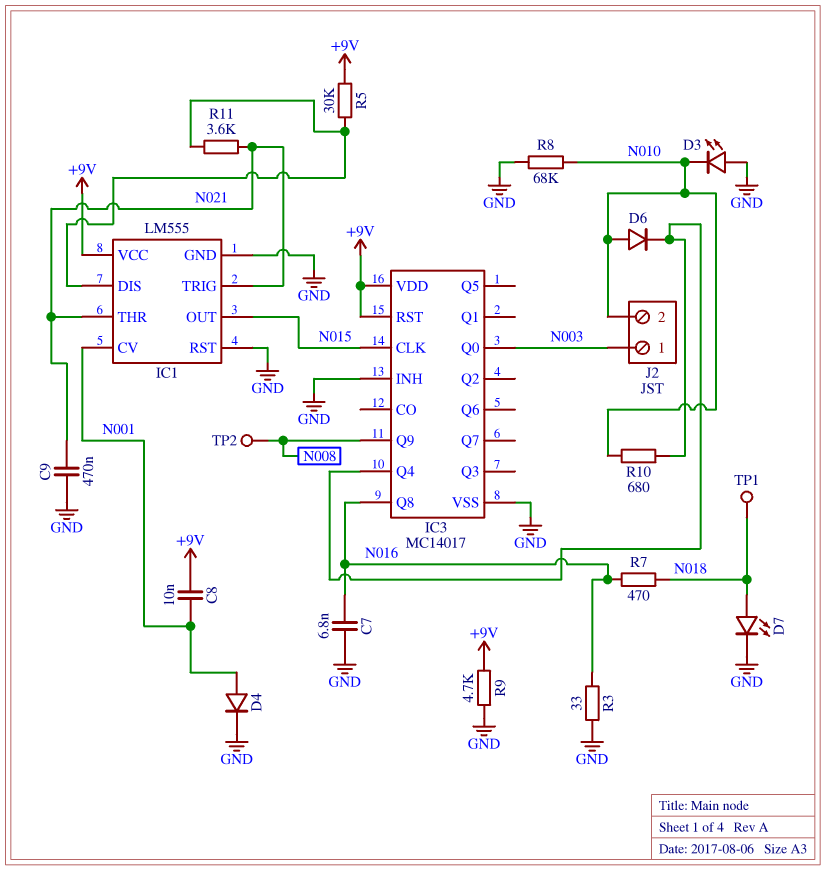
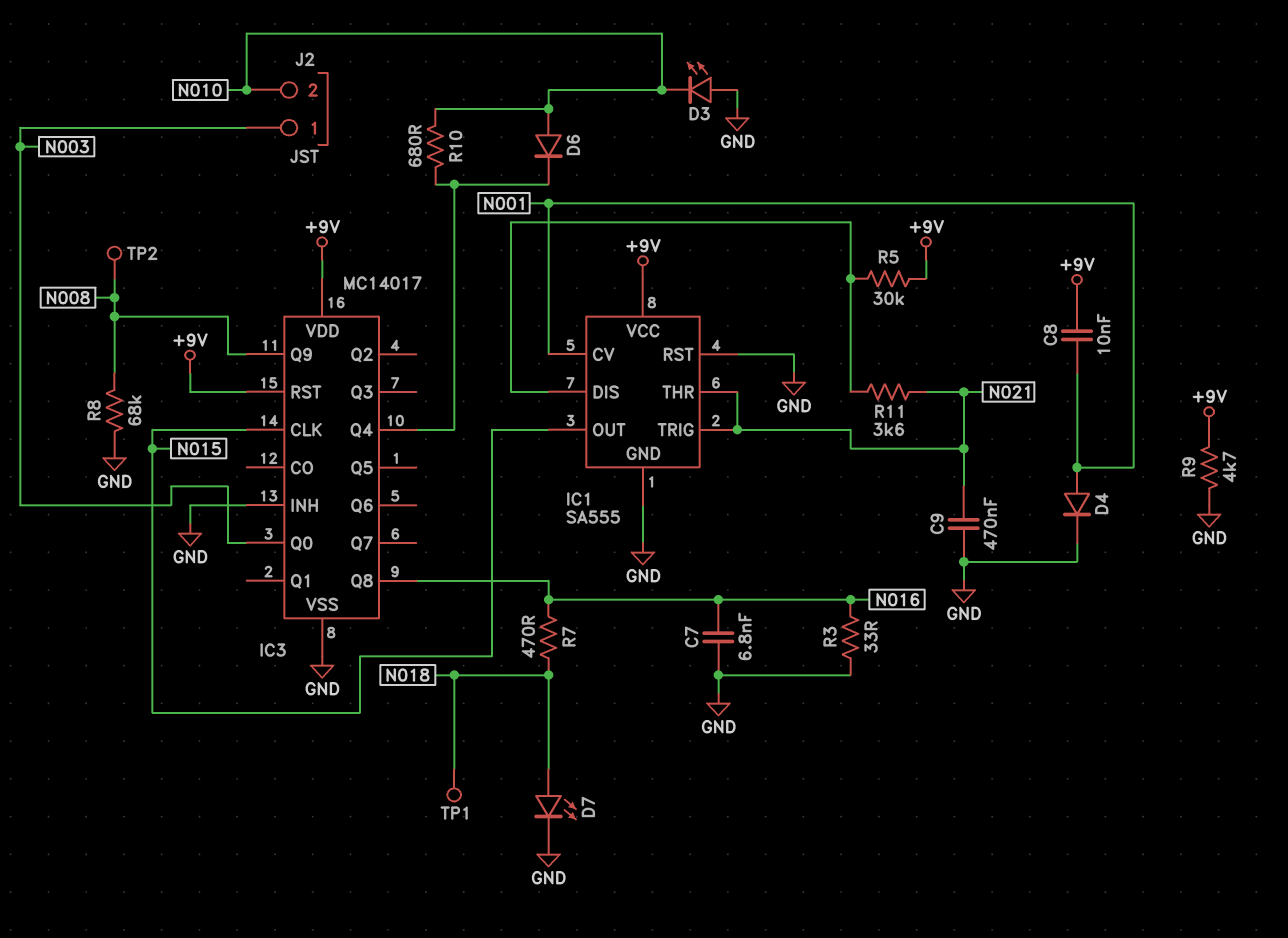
IC1: LM555 -> SA555
R8: 68k (GND, N010) -> 68k (GND, N008)

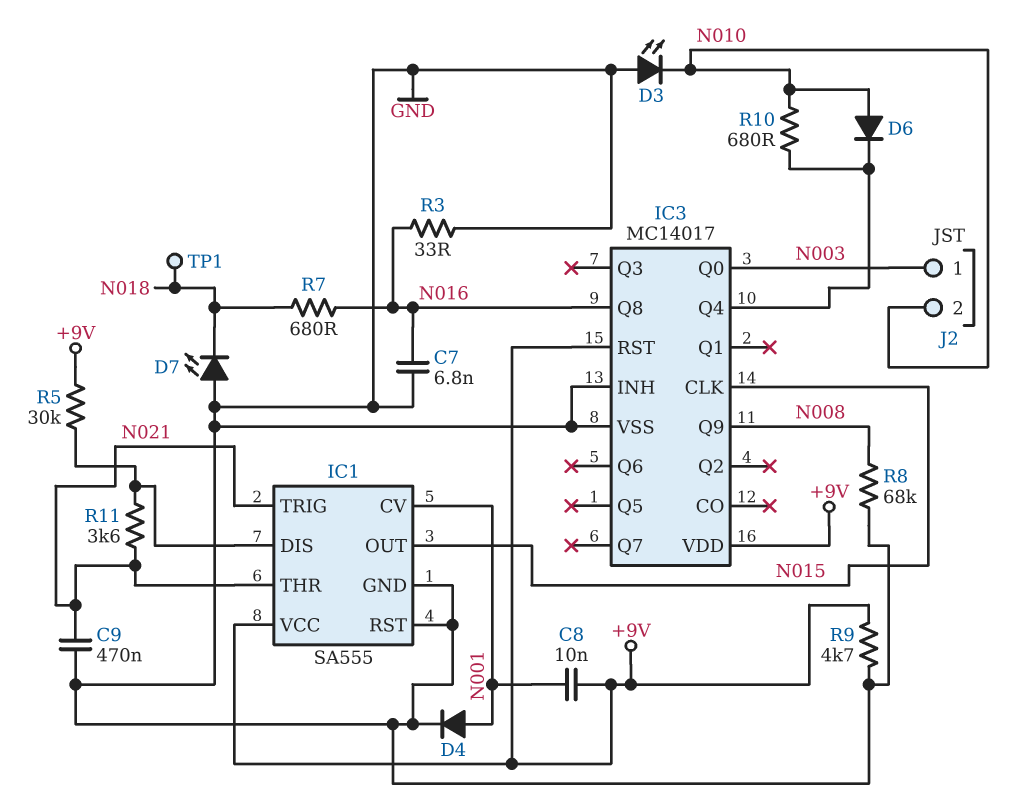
D7: LED (A N018, K GND) -> LED (A GND, K N018)
R7: 470 (N016, N018) -> 680 (N016, N018)
TP2: test point (N008) -> none

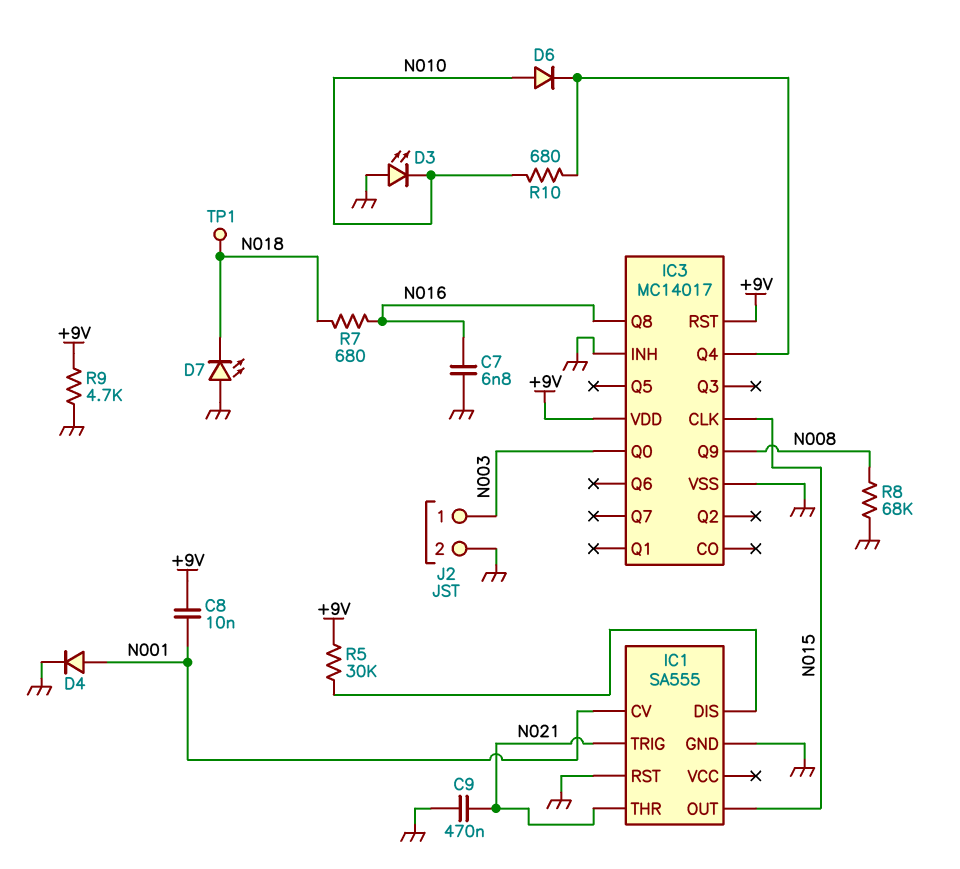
IC1 pin VCC: +9V -> none
J2 pin 2: N010 -> GND
R3: 33 (GND, N016) -> none
R11: 3.6k (IC1/DIS, N021) -> none

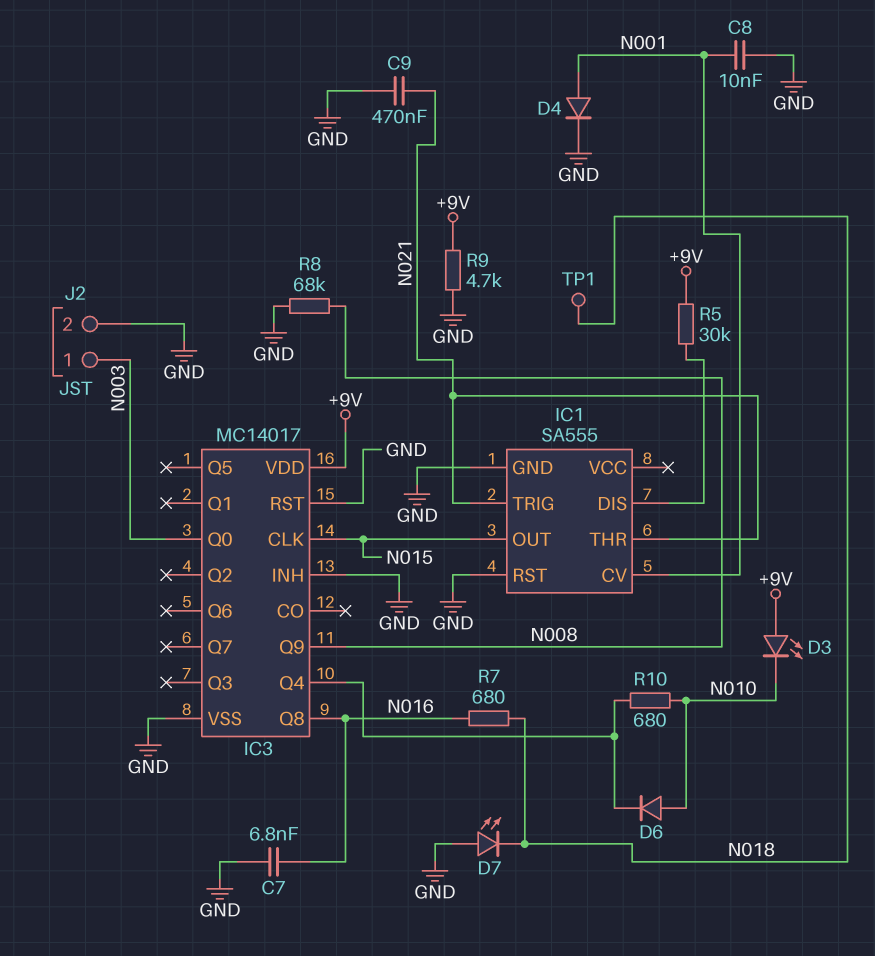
C8: 10nF (+9V, N001) -> 10nF (GND, N001)
D3: LED (A GND, K N010) -> LED (A +9V, K N010)
IC3 pin RST: +9V -> GND

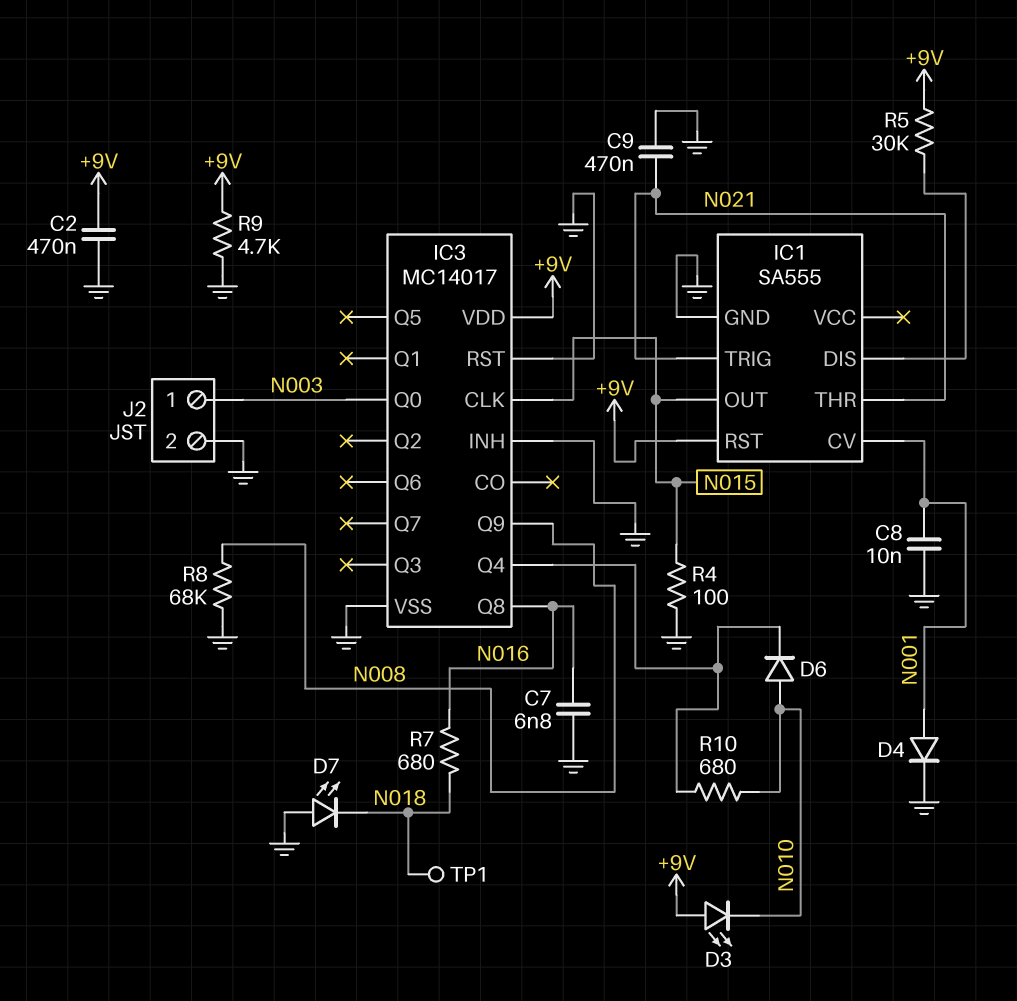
C2: none -> 470nF (+9V, GND)
IC1 pin RST: GND -> +9V
R4: none -> 100 (GND, N015)

